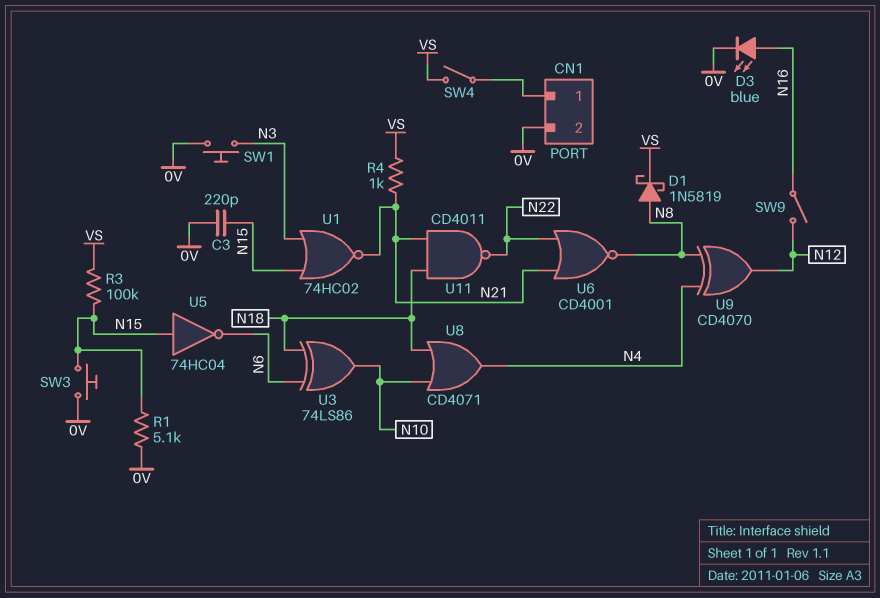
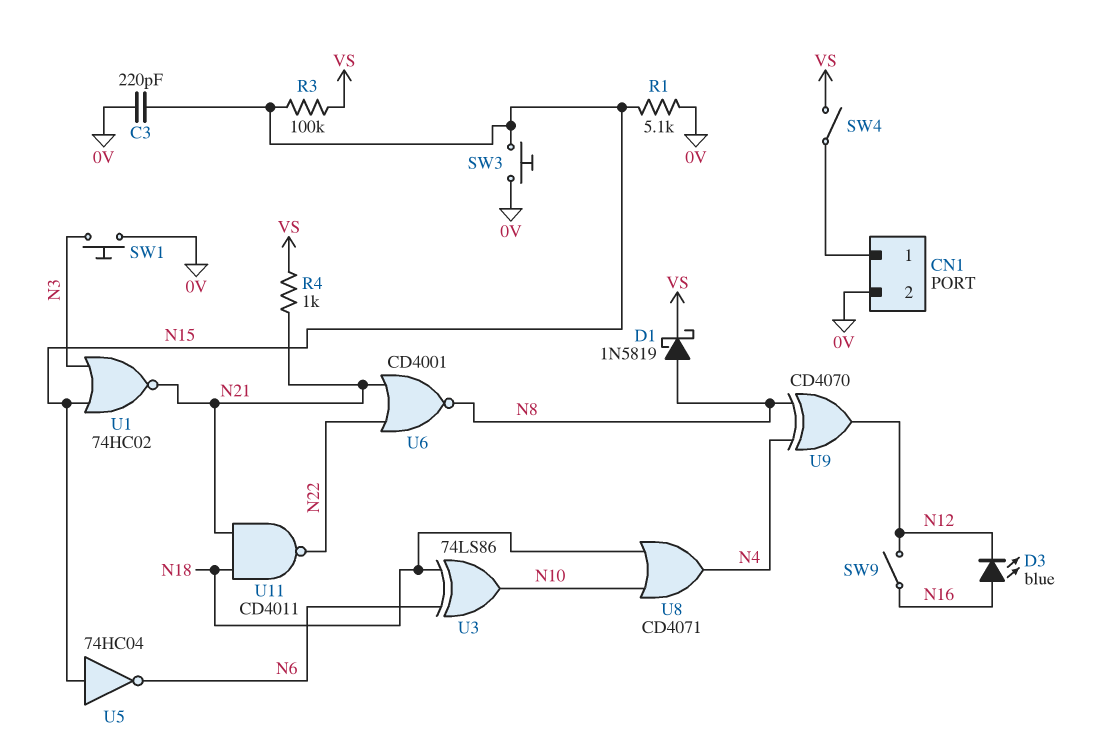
D3: LED blue (A N16, K 0V) -> LED blue (A N16, K N12)

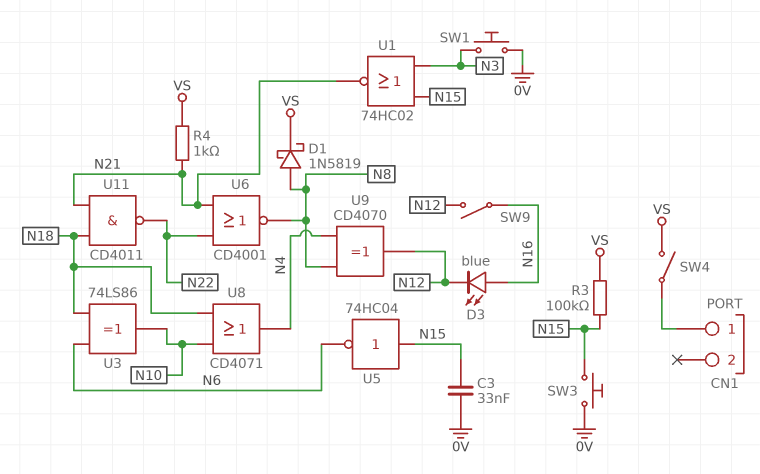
C3: 220pF (0V, N15) -> 33nF (0V, N15)
CN1 pin 2: 0V -> none
R1: 5.1k (0V, N15) -> none

